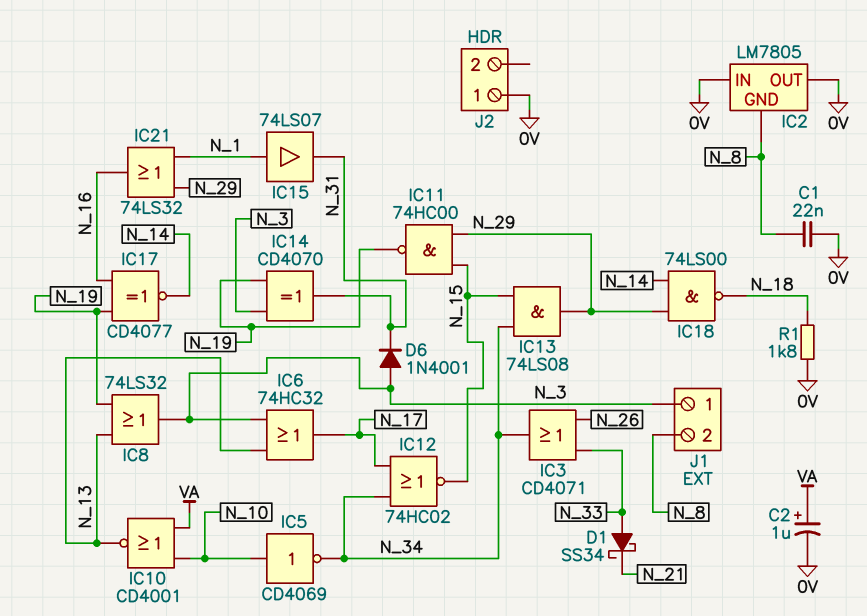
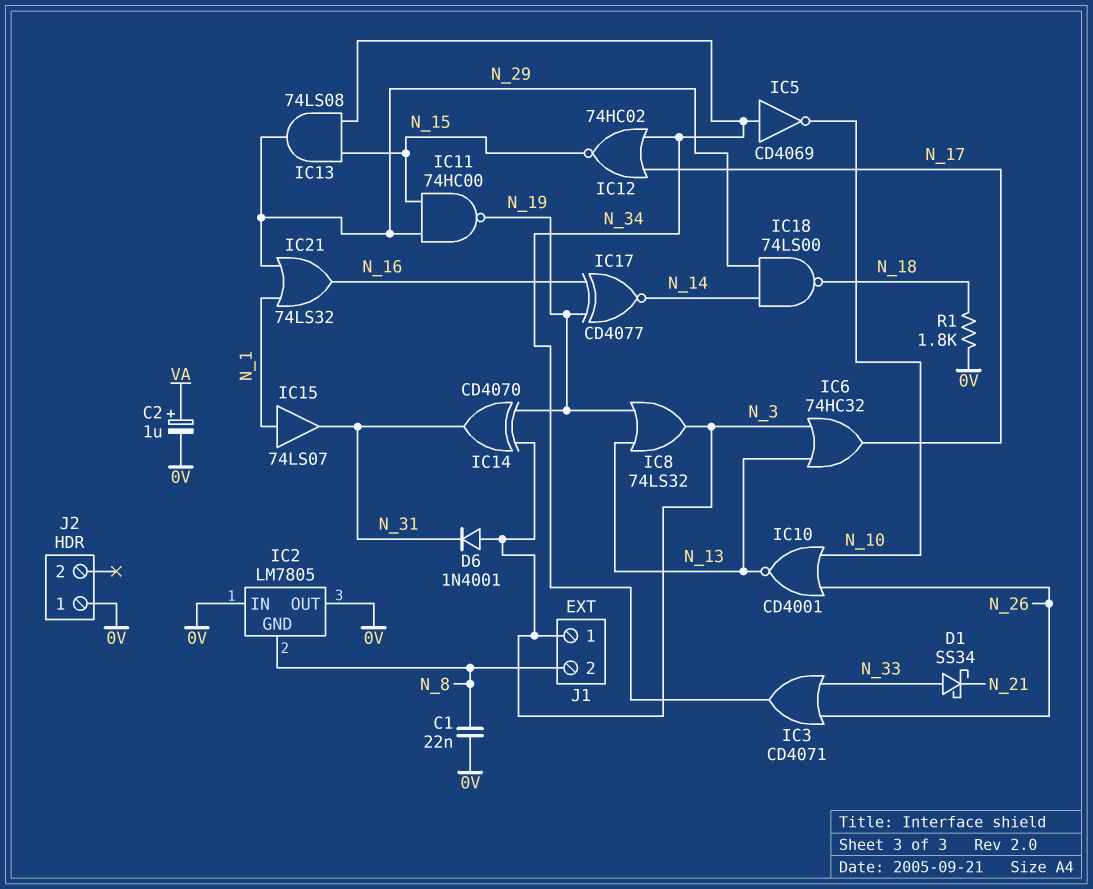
IC5: NOT CD4069 (in N_10, out N_34) -> NOT CD4069 (in N_34, out N_10)
IC10: NOR CD4001 (in N_10, in VA, out N_13) -> NOR CD4001 (in N_10, in N_26, out N_13)

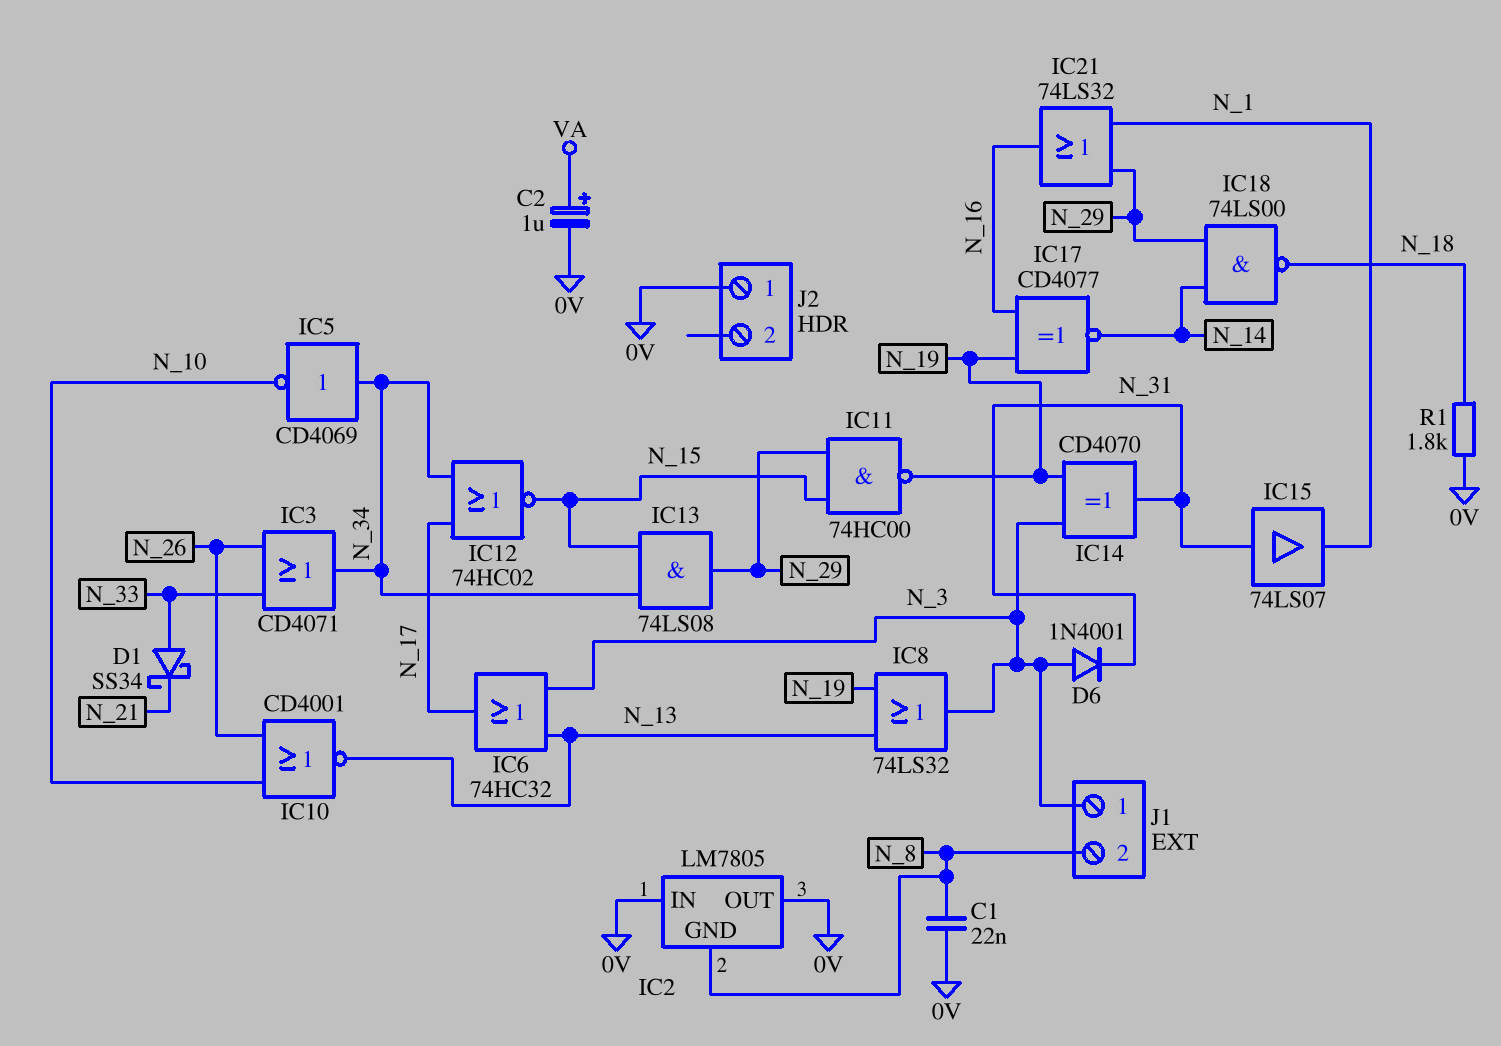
IC15: buffer 74LS07 (in N_1, out N_31) -> buffer 74LS07 (in N_31, out N_1)

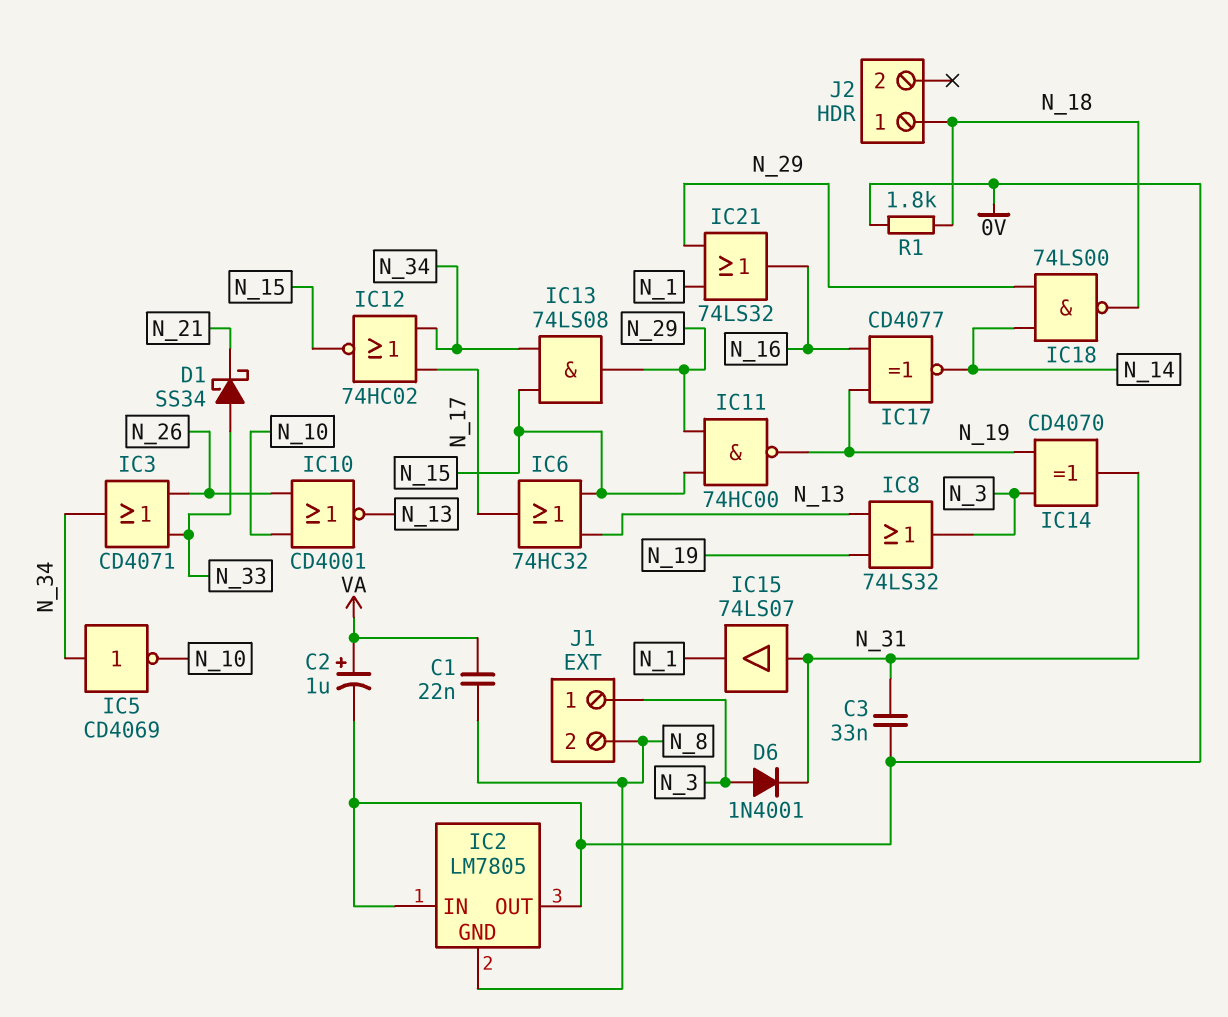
C1: 22nF (0V, N_8) -> 22nF (N_8, VA)
C3: none -> 33nF (0V, N_31)
IC6: OR 74HC32 (in N_3, in N_13, out N_17) -> OR 74HC32 (in N_13, in N_15, out N_17)
J2 pin 1: 0V -> N_18

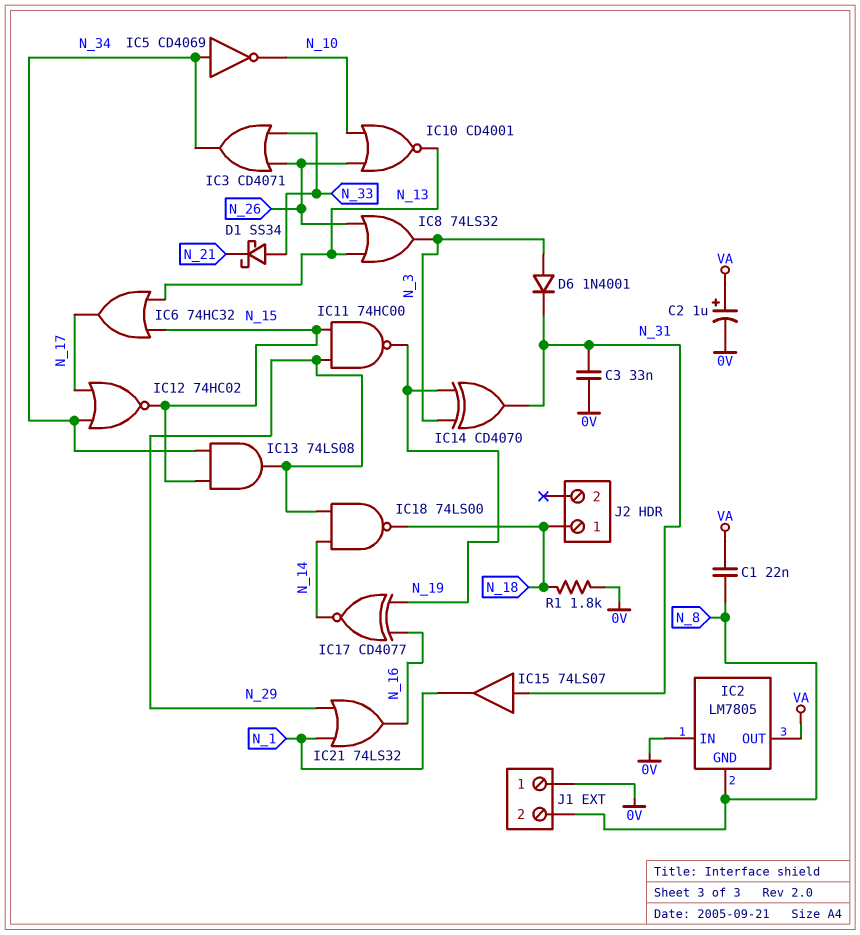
IC2 pin OUT: 0V -> VA
IC8: OR 74LS32 (in N_13, in N_19, out N_3) -> OR 74LS32 (in N_13, in N_26, out N_3)
J1 pin 1: N_3 -> 0V

